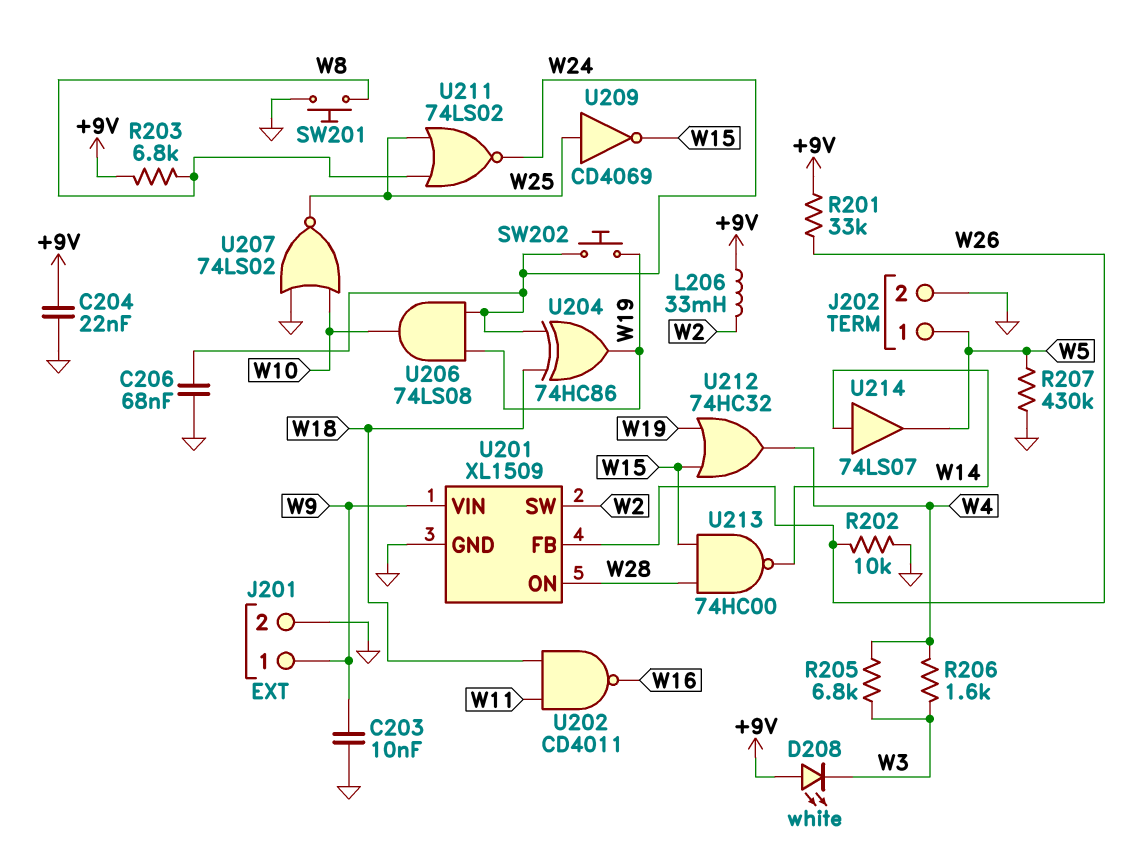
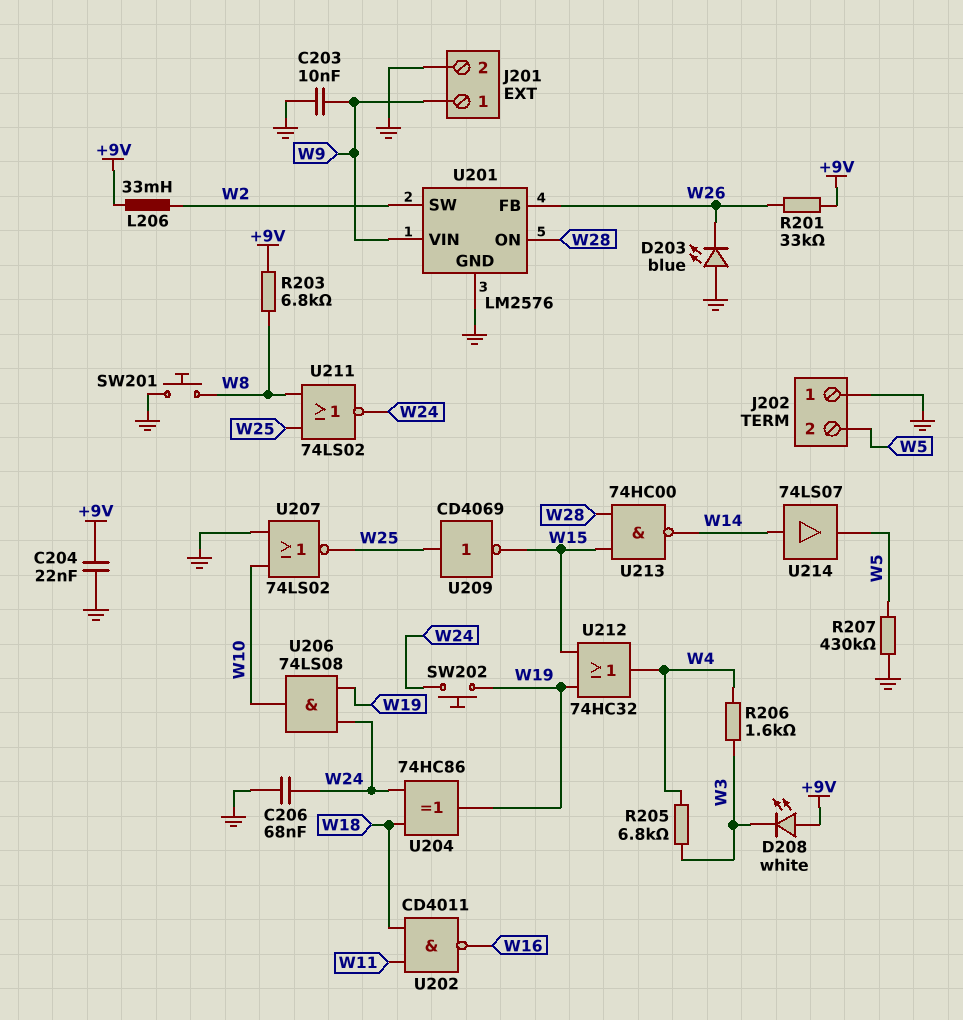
D203: none -> LED blue (A GND, K W26)
J202 pin 1: W5 -> GND
J202 pin 2: GND -> W5
R202: 10k (GND, W26) -> none
U201: XL1509 -> LM2576

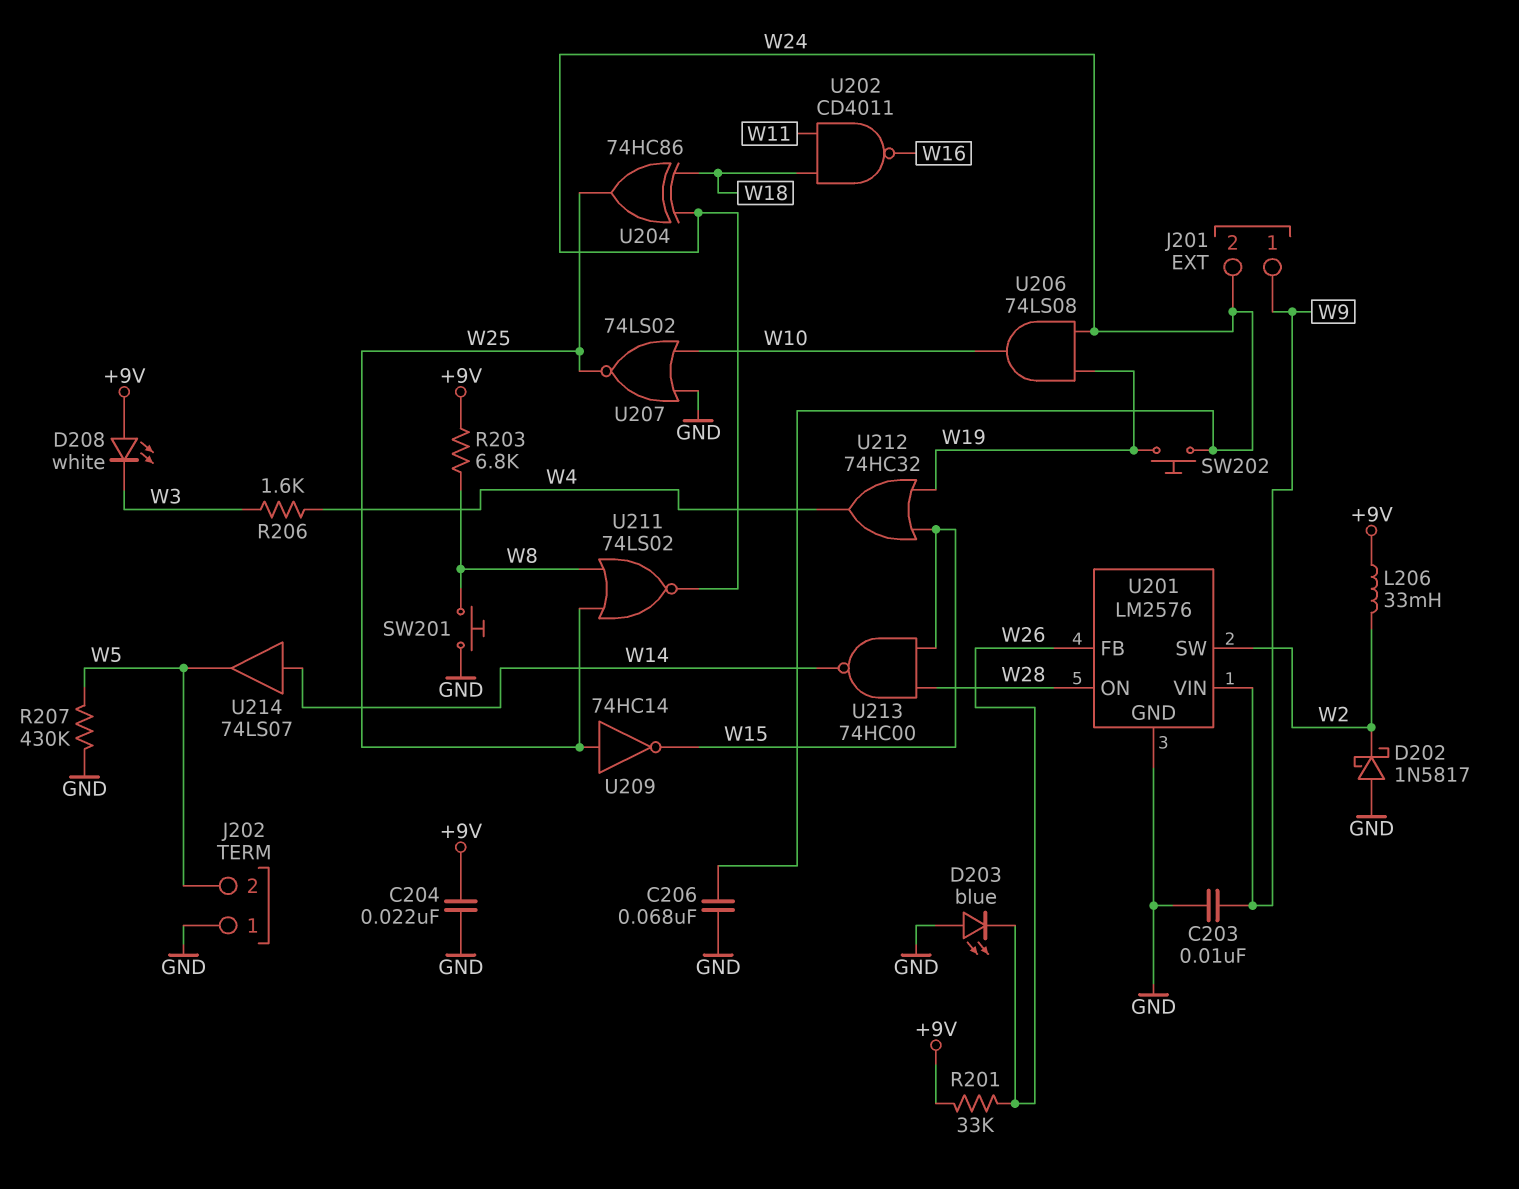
D202: none -> schottky 1N5817 (A GND, K W2)
J201 pin 2: GND -> W24
R205: 6.8k (W3, W4) -> none
U204: XOR 74HC86 (in W18, in W24, out W19) -> XOR 74HC86 (in W18, in W24, out W25)
U209: NOT CD4069 (in W25, out W15) -> NOT 74HC14 (in W25, out W15)

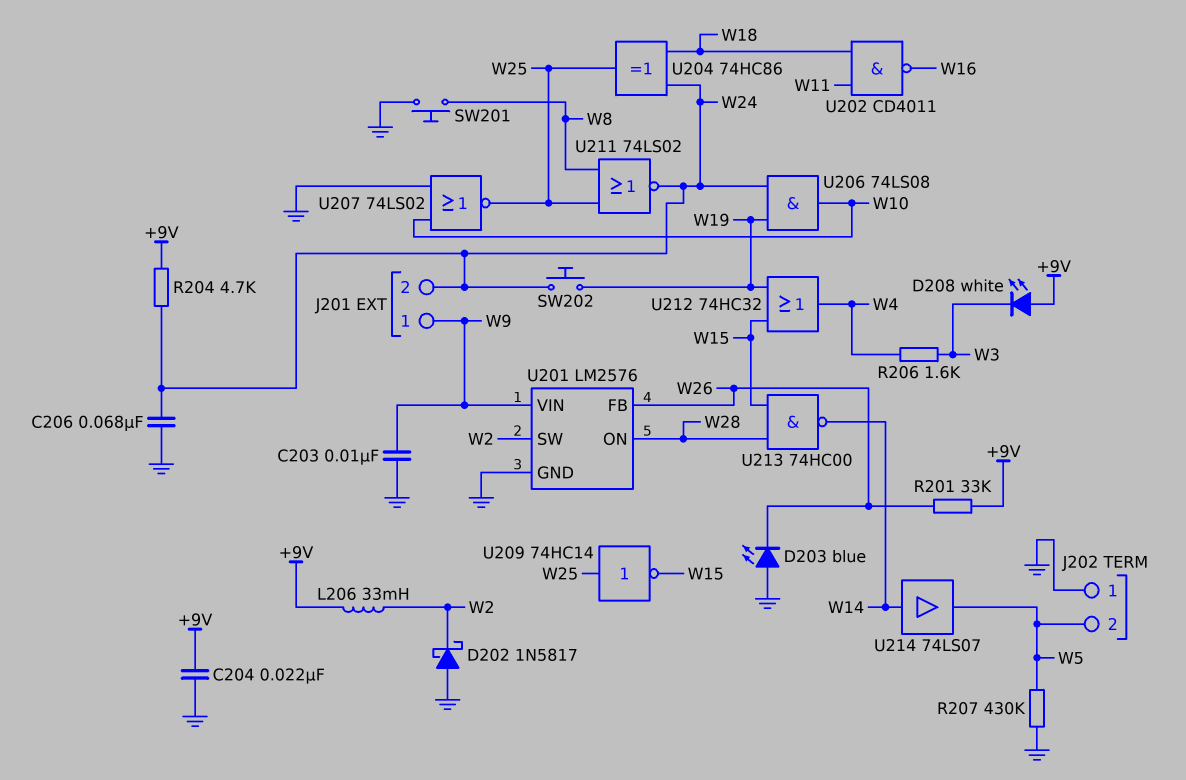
R203: 6.8k (+9V, W8) -> none
R204: none -> 4.7k (+9V, W24)

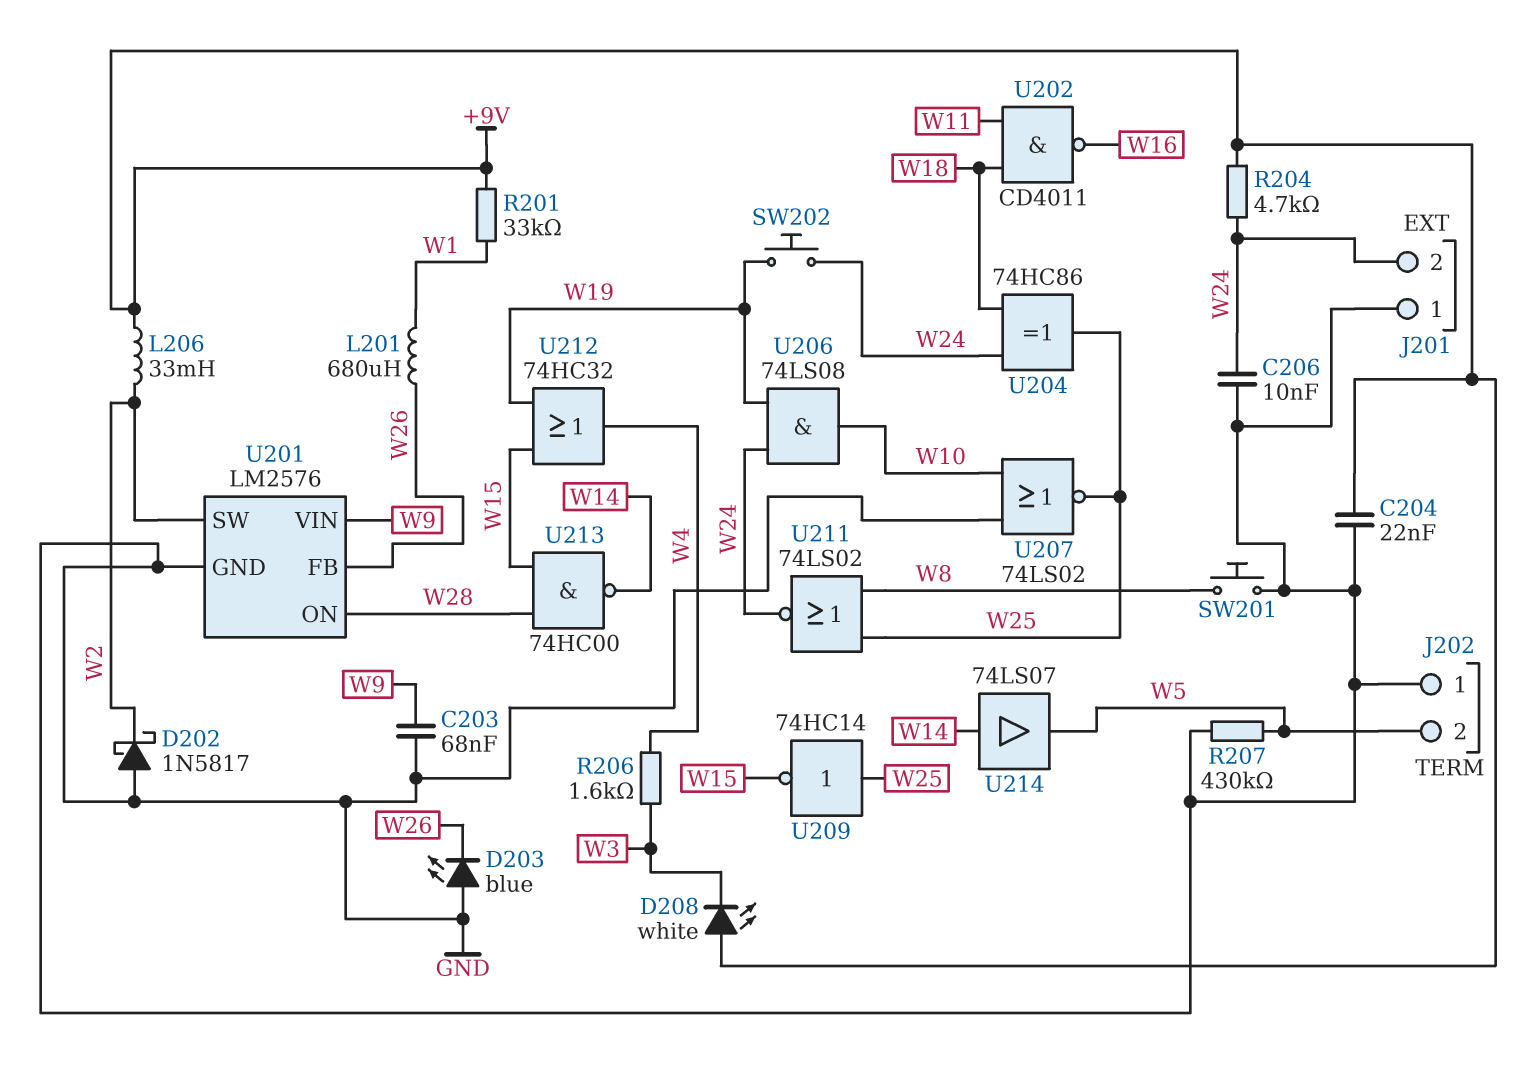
C203: 10nF (GND, W9) -> 68nF (GND, W9)
C206: 68nF (GND, W24) -> 10nF (GND, W24)
J201 pin 1: W9 -> GND
L201: none -> 680uH (W1, W26)
R201: 33k (+9V, W26) -> 33k (+9V, W1)

